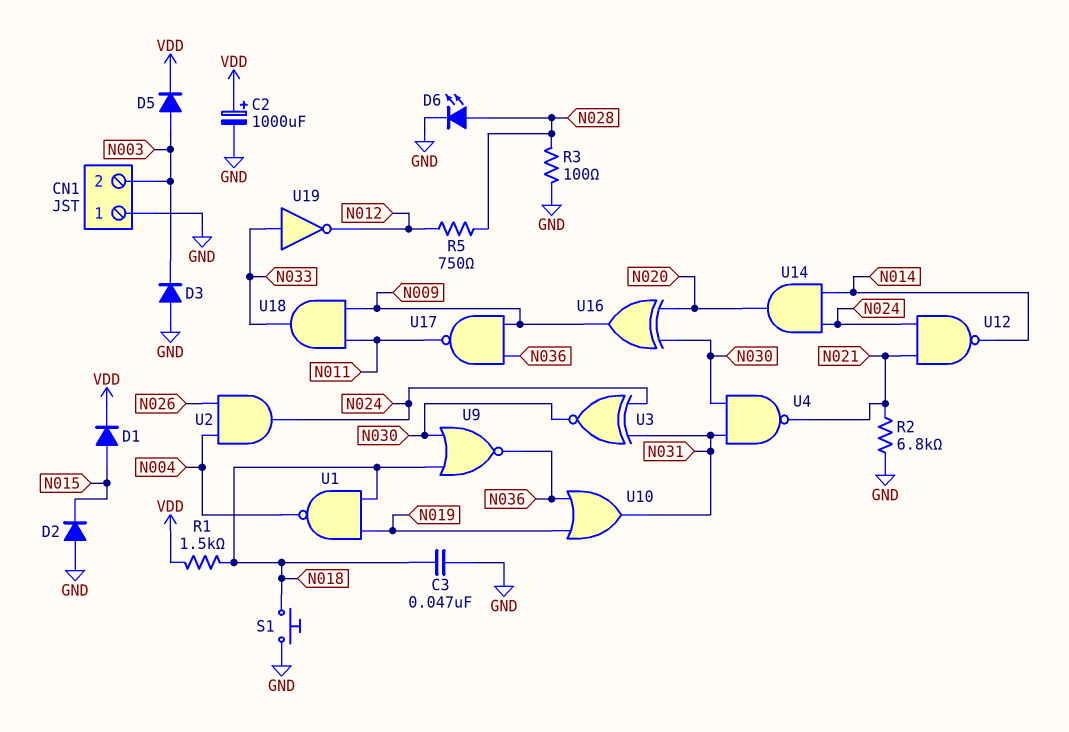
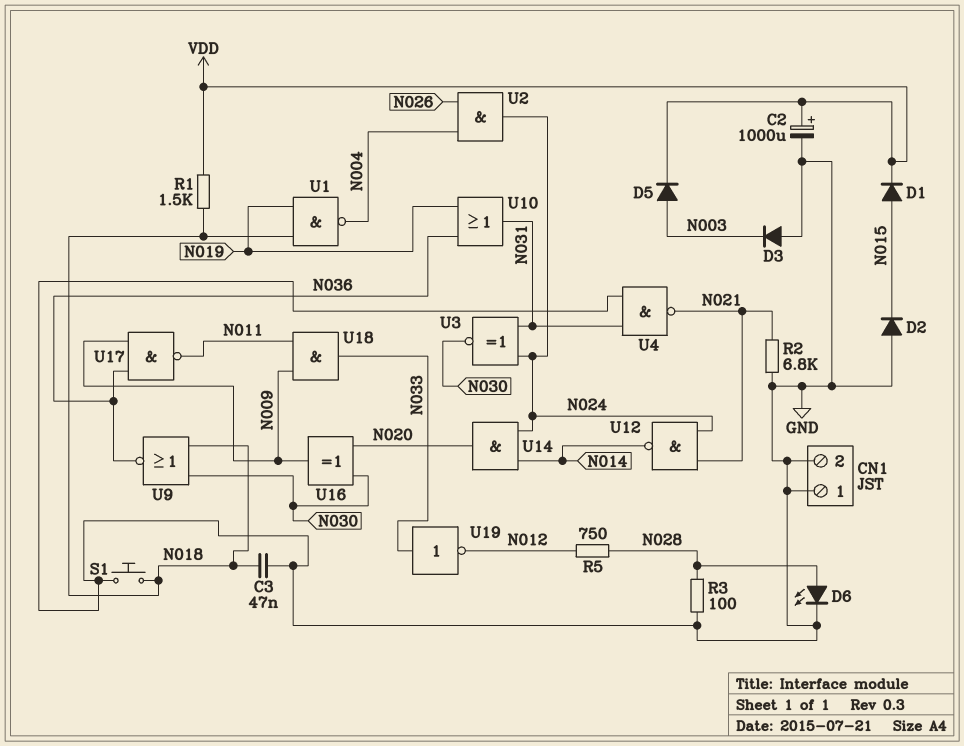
CN1 pin 2: N003 -> GND
U4: NAND (in N030, in N031, out N021) -> NAND (in GND, in N031, out N021)

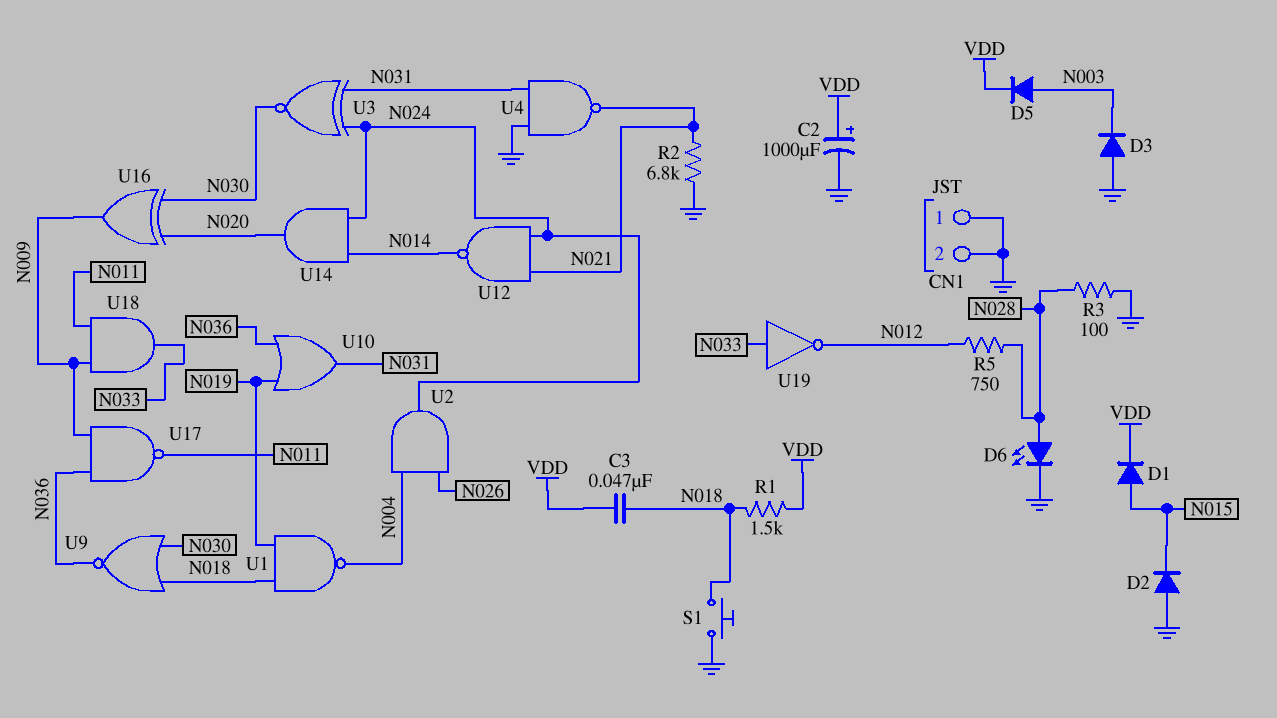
C3: 47nF (GND, N018) -> 47nF (N018, VDD)

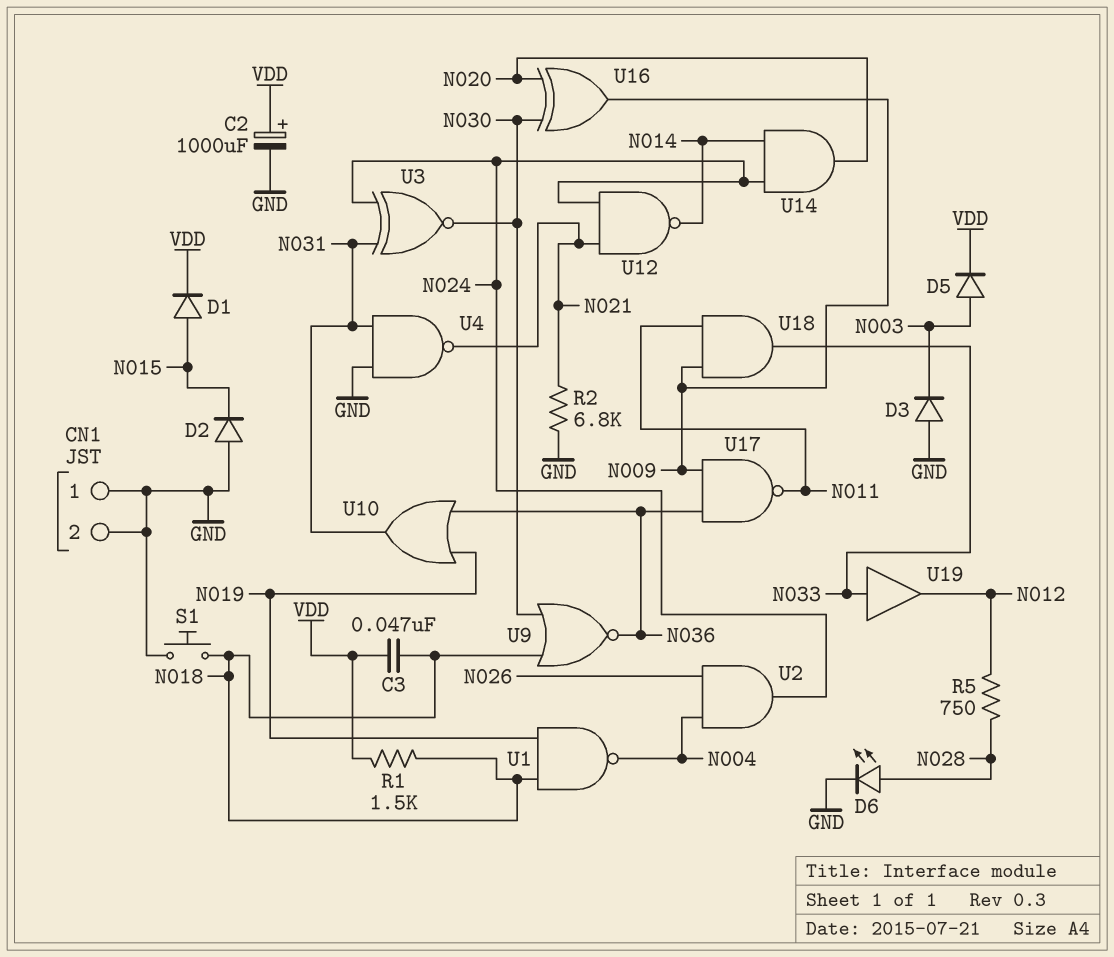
R3: 100 (GND, N028) -> none
U19: NOT (in N033, out N012) -> buffer (in N033, out N012)

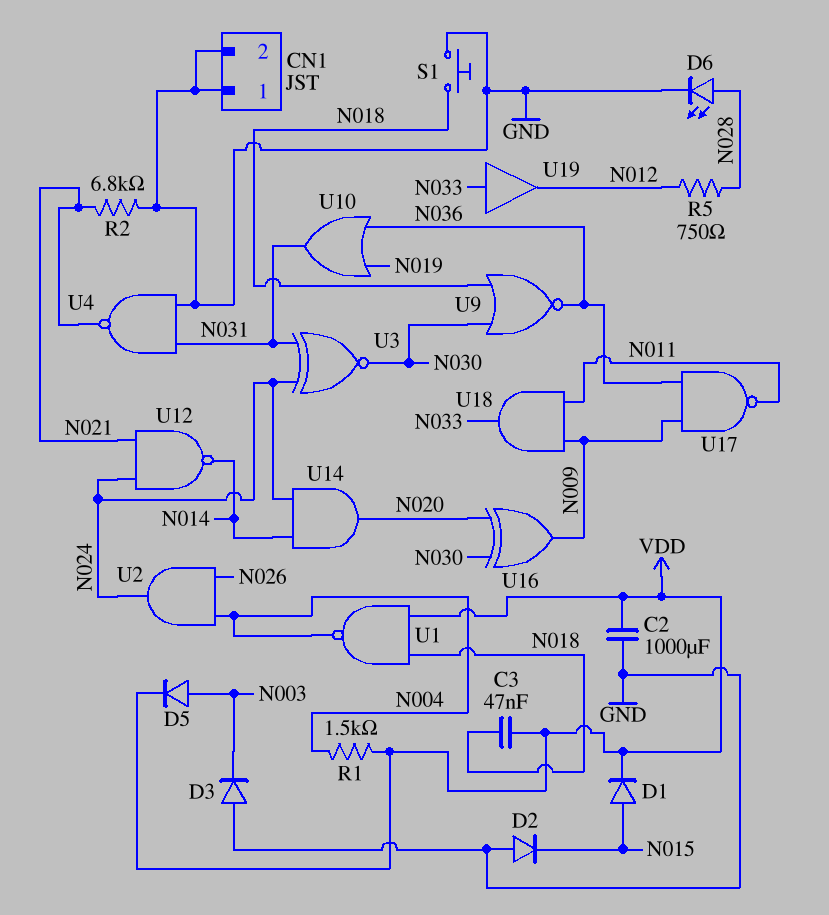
C2: 1000uF (plus VDD, minus GND) -> 1000uF (GND, VDD)
R1: 1.5k (N018, VDD) -> 1.5k (N004, VDD)
U1: NAND (in N018, in N019, out N004) -> NAND (in N018, in VDD, out N004)

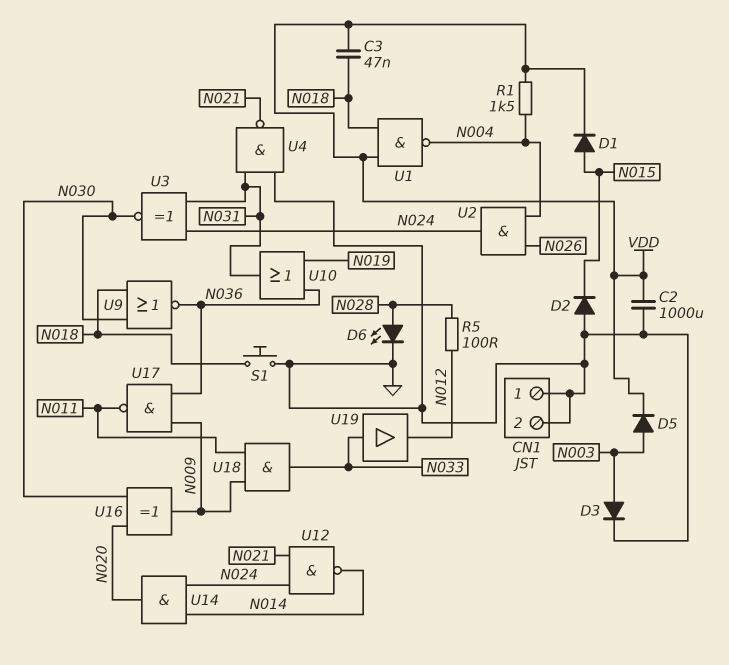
D3: diode (A GND, K N003) -> diode (A N003, K GND)
R2: 6.8k (GND, N021) -> none
R5: 750 (N012, N028) -> 100 (N012, N028)

